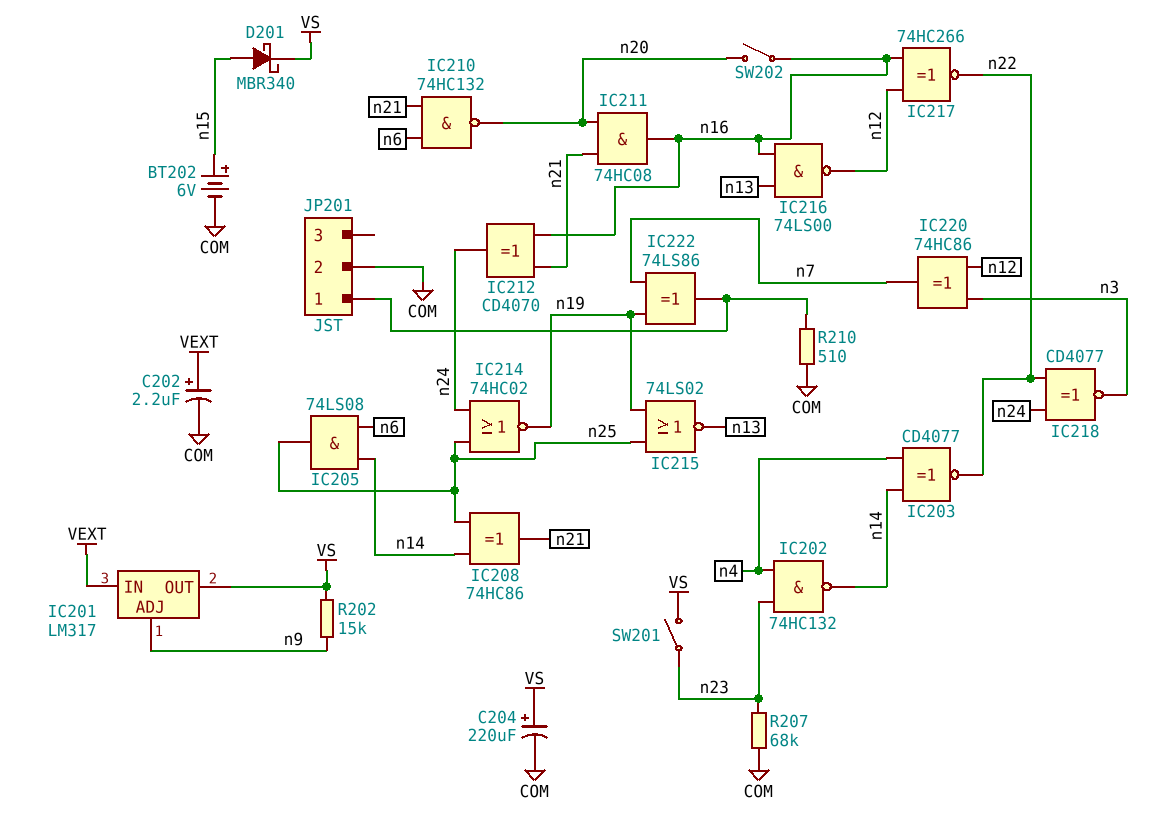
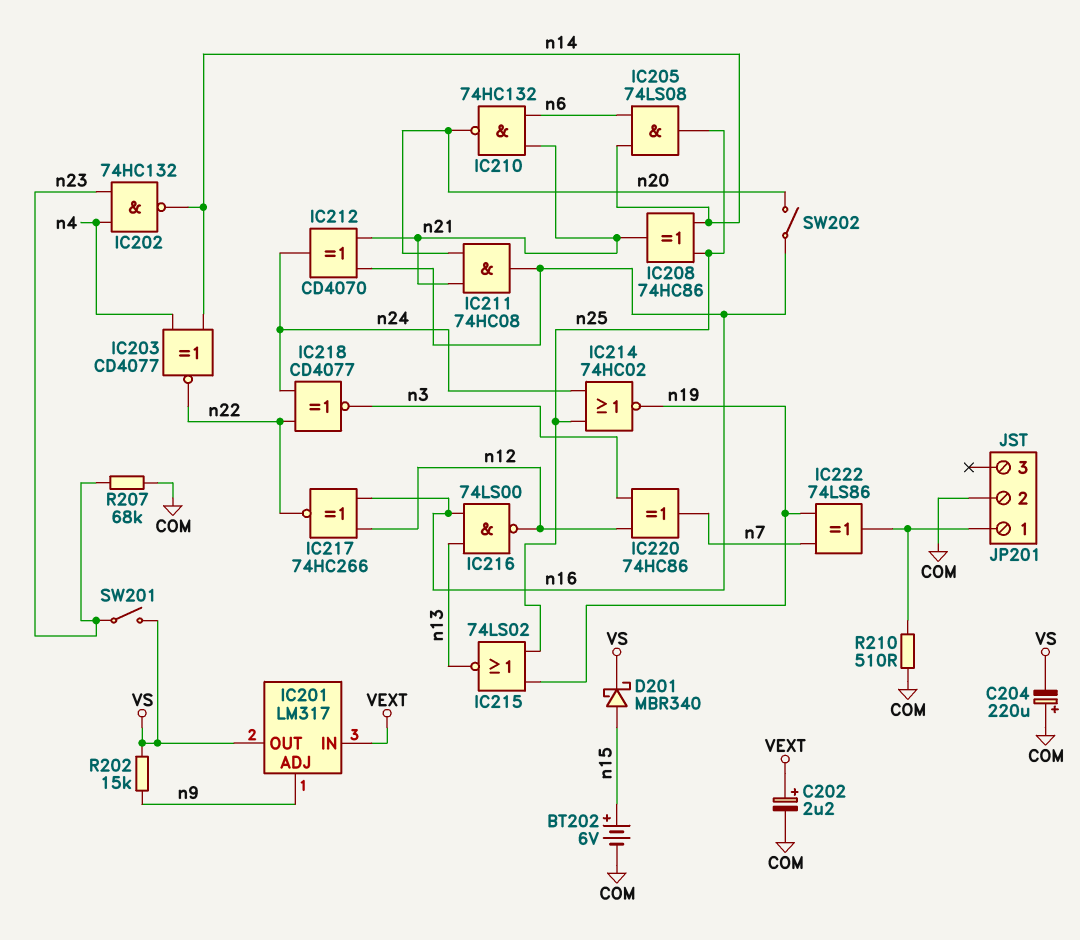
C204: 220uF (plus VS, minus COM) -> 220uF (plus COM, minus VS)

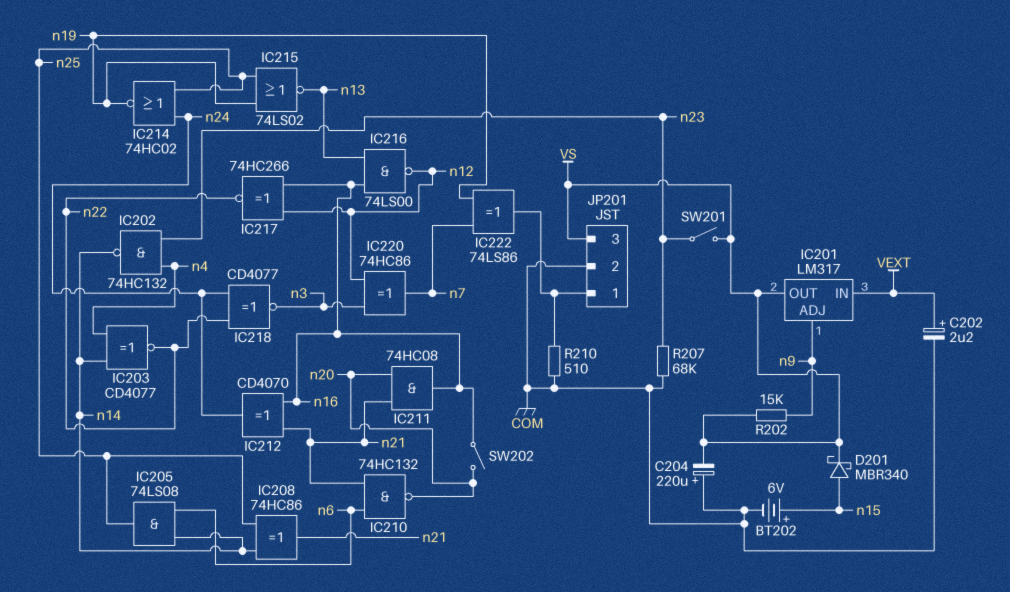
JP201 pin 3: none -> VS

